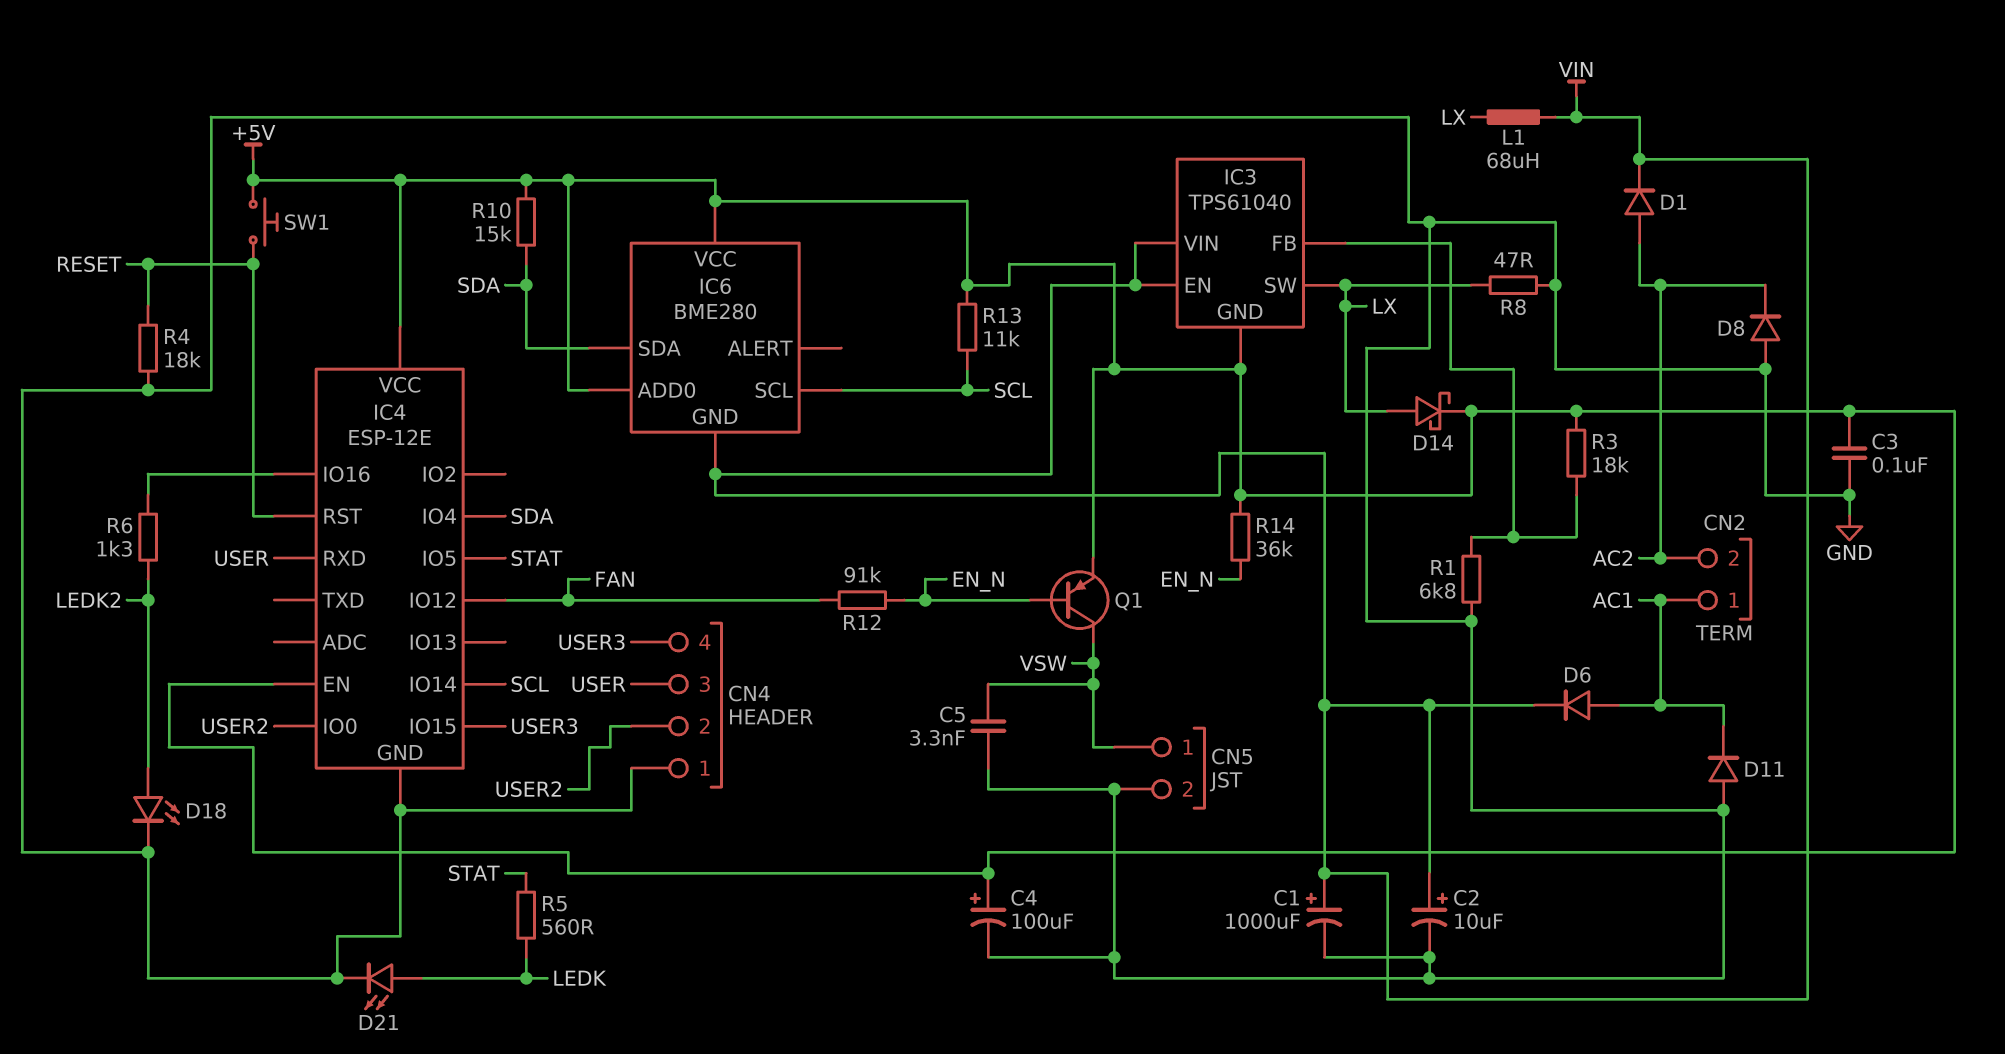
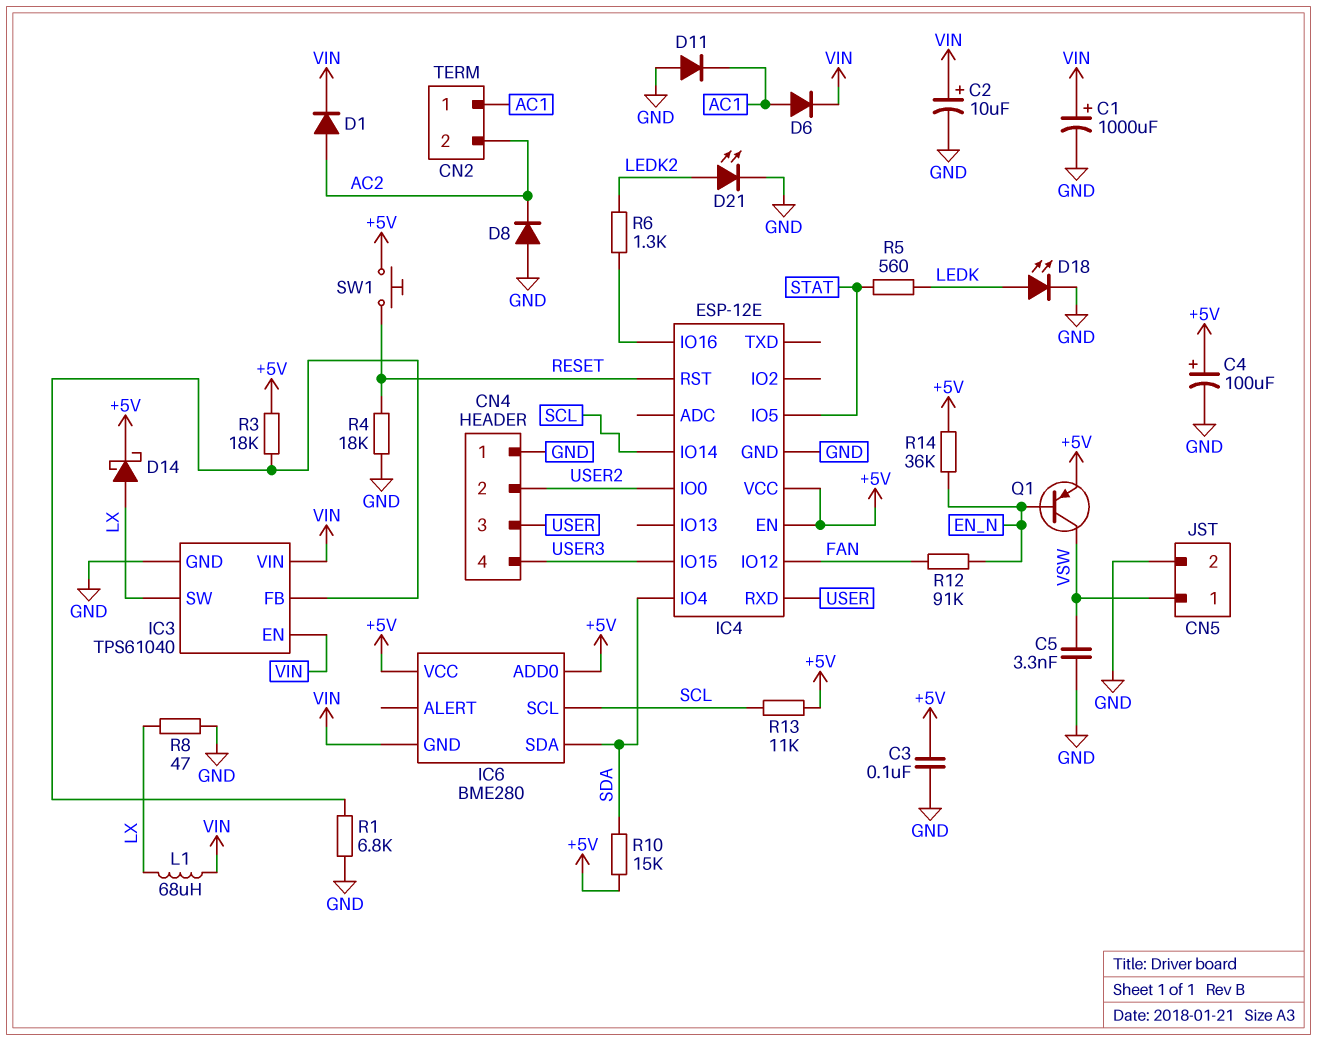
D18: LED (A LEDK2, K GND) -> LED (A LEDK, K GND)
D21: LED (A LEDK, K GND) -> LED (A LEDK2, K GND)
IC3 pin GND: +5V -> GND

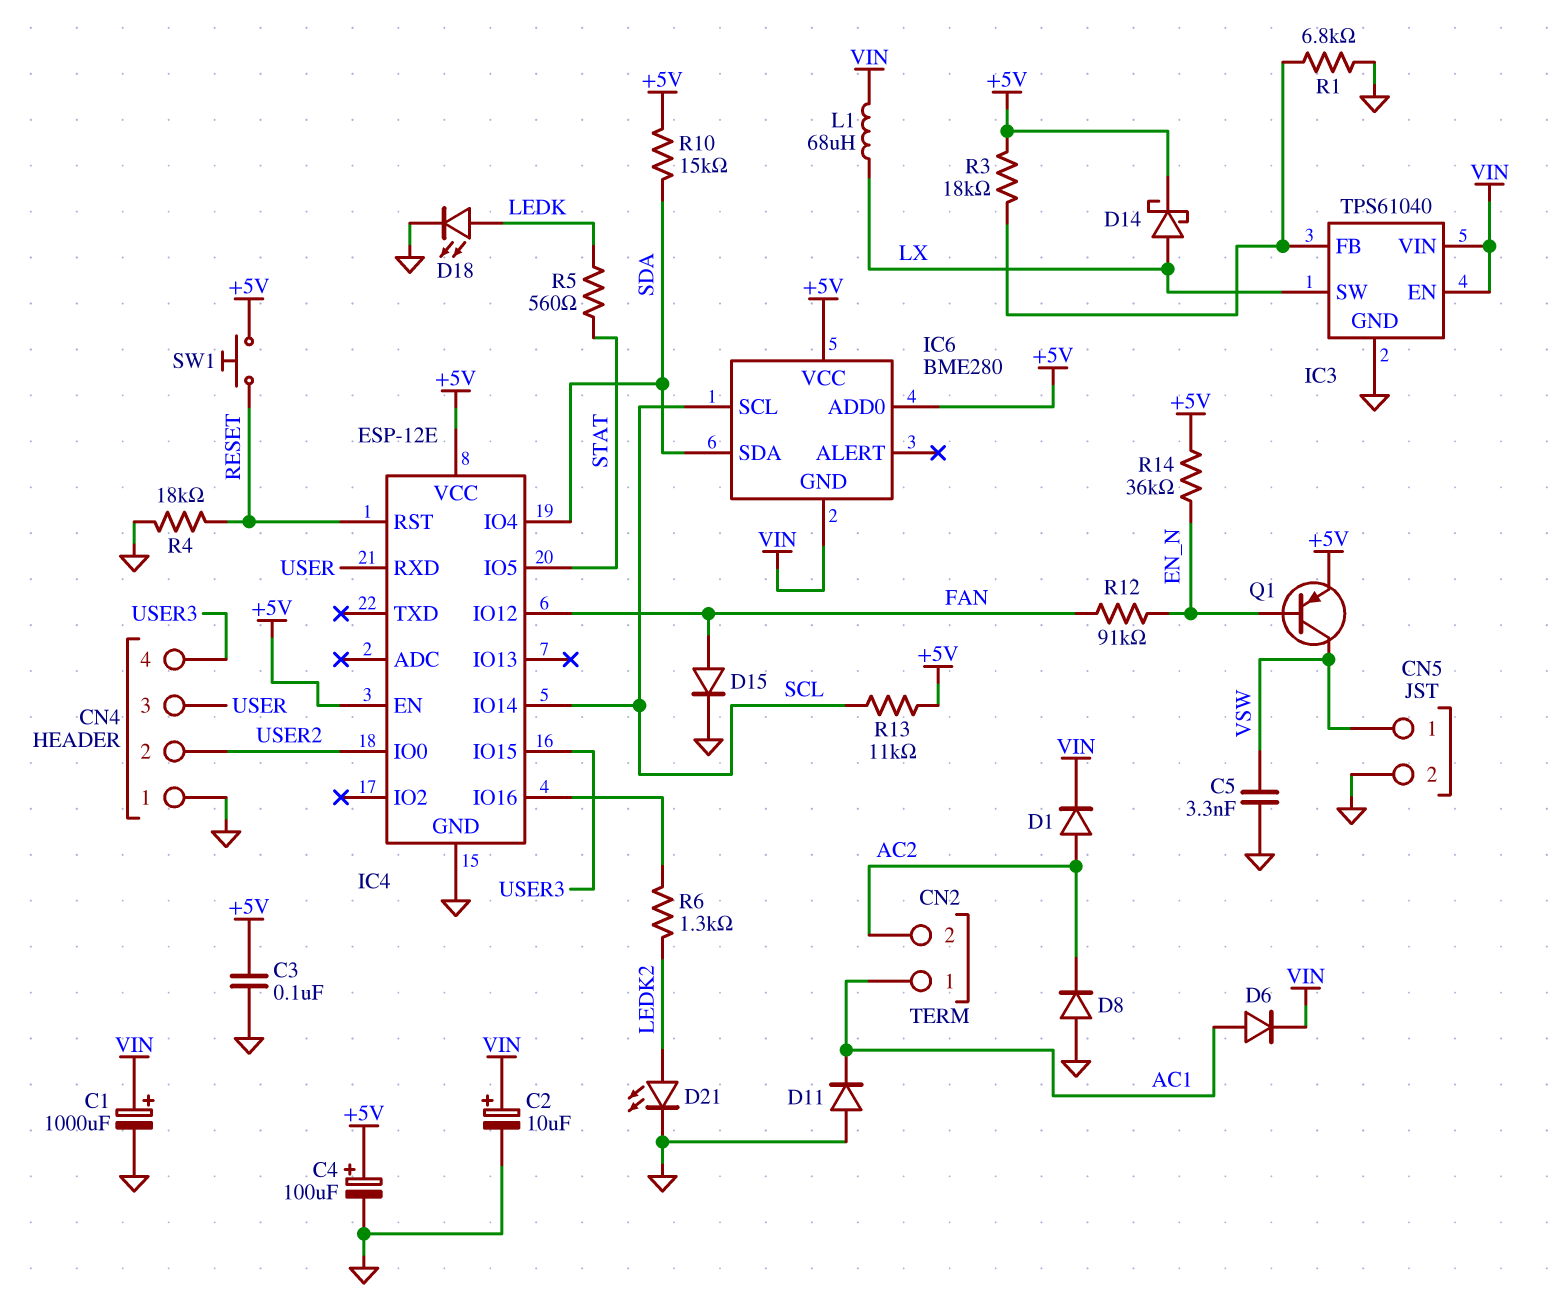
D15: none -> diode (A FAN, K GND)
R8: 47 (GND, LX) -> none

